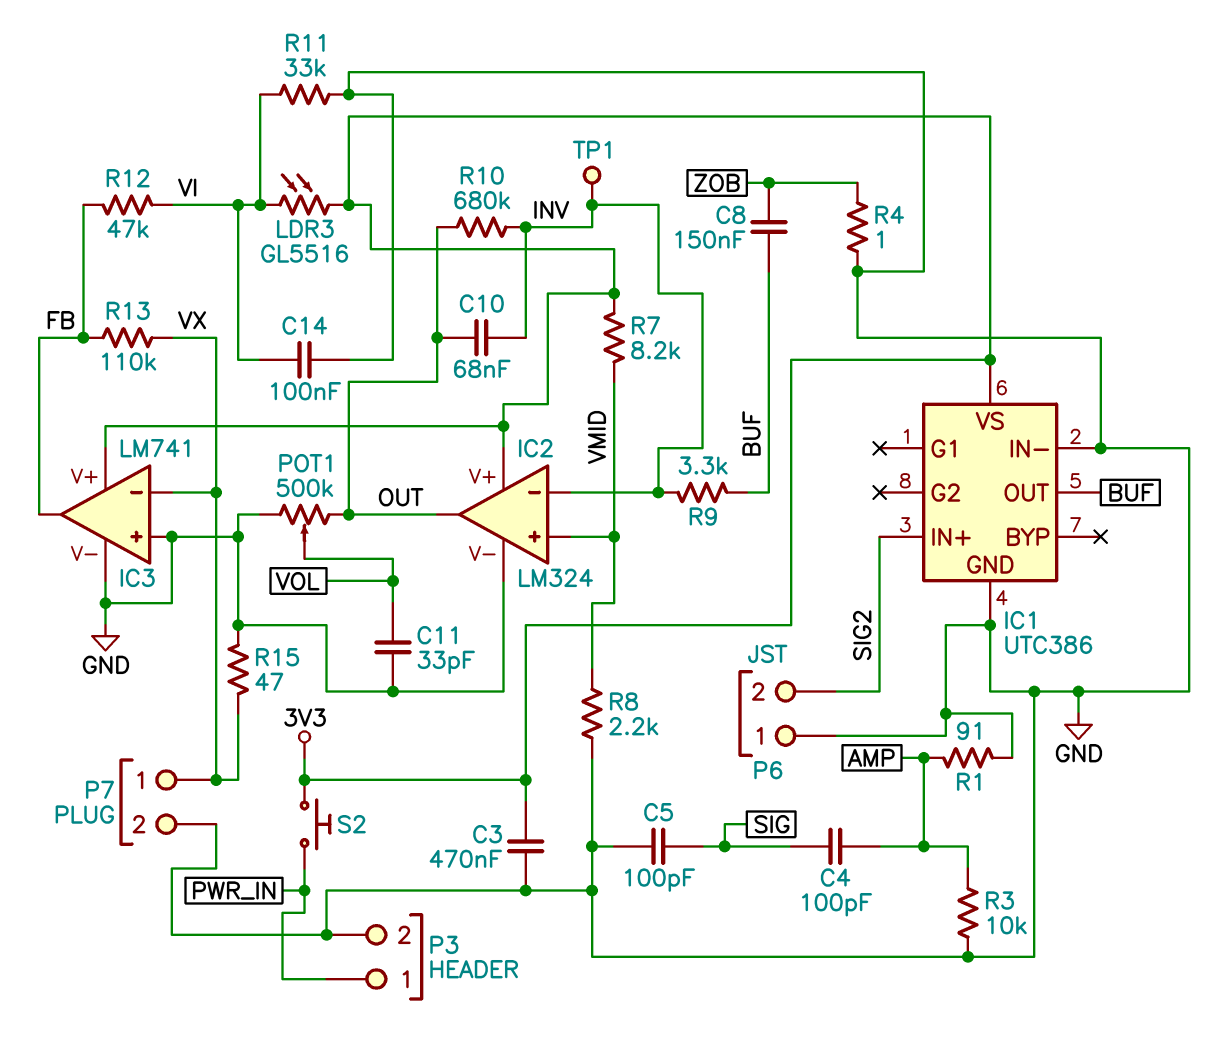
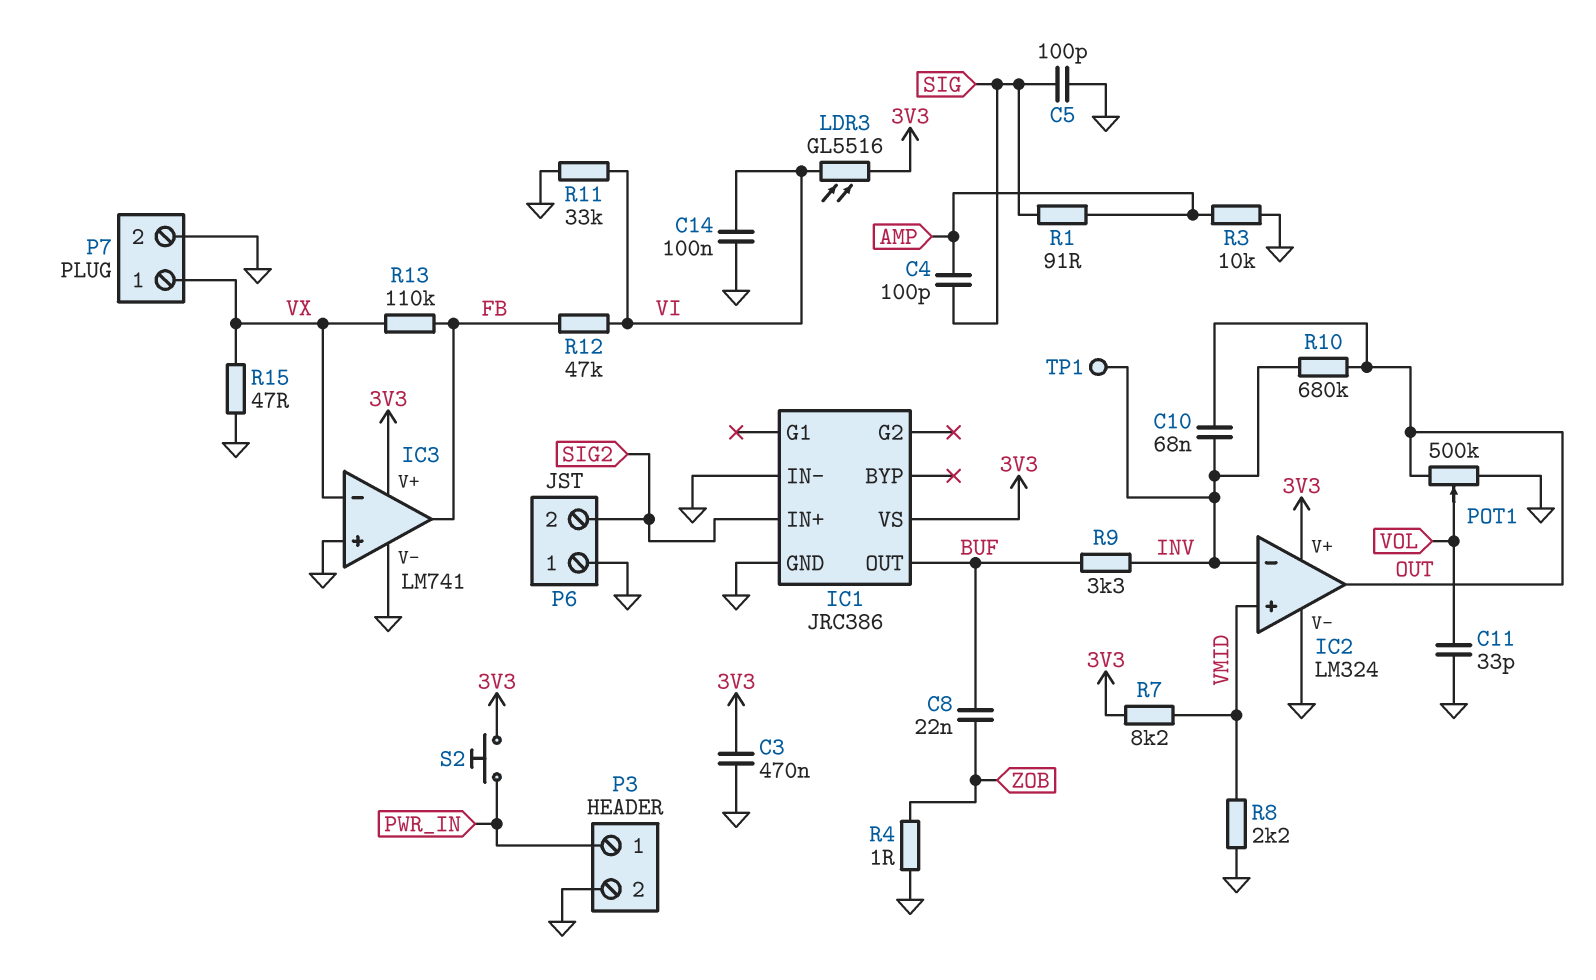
C8: 150nF (BUF, ZOB) -> 22nF (BUF, ZOB)
IC1: UTC386 -> JRC386
R1: 91 (AMP, GND) -> 91 (AMP, SIG)

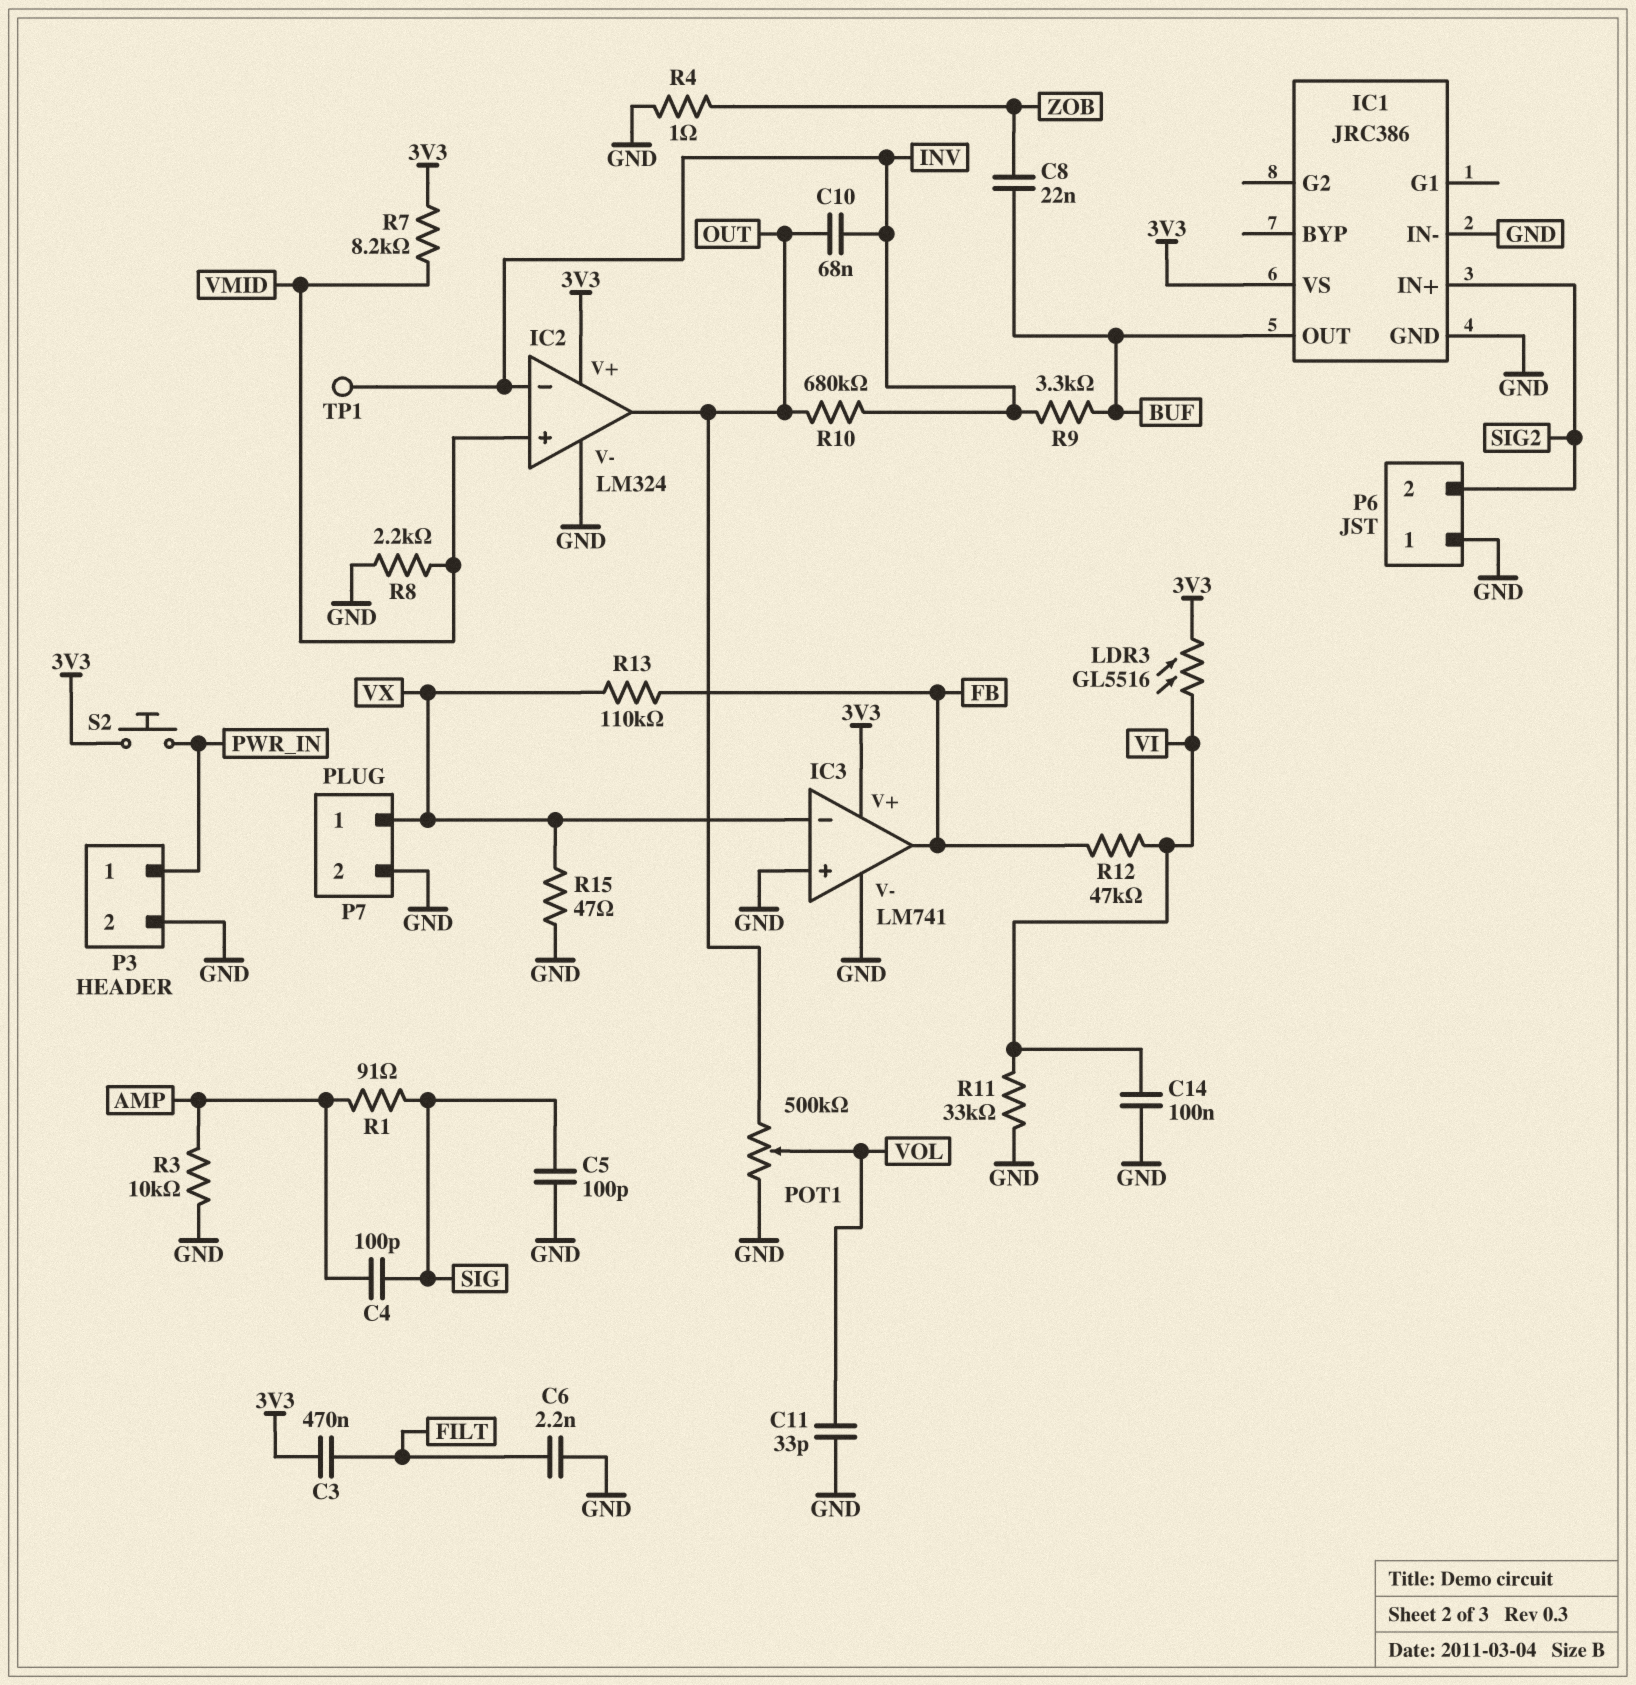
C3: 470nF (3V3, GND) -> 470nF (3V3, FILT)
C6: none -> 2.2nF (FILT, GND)

